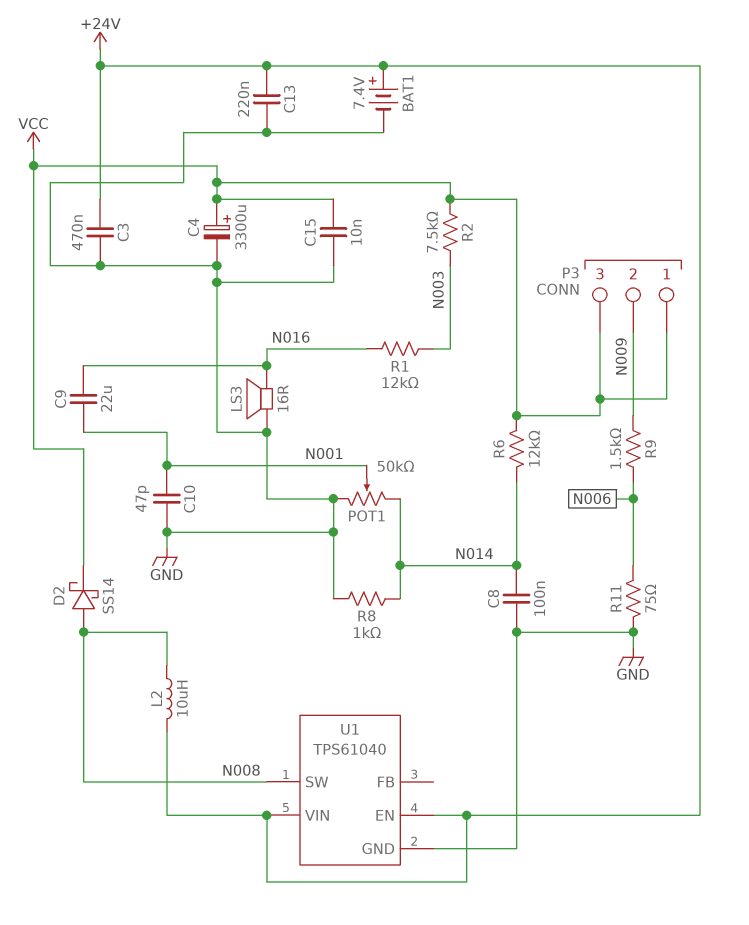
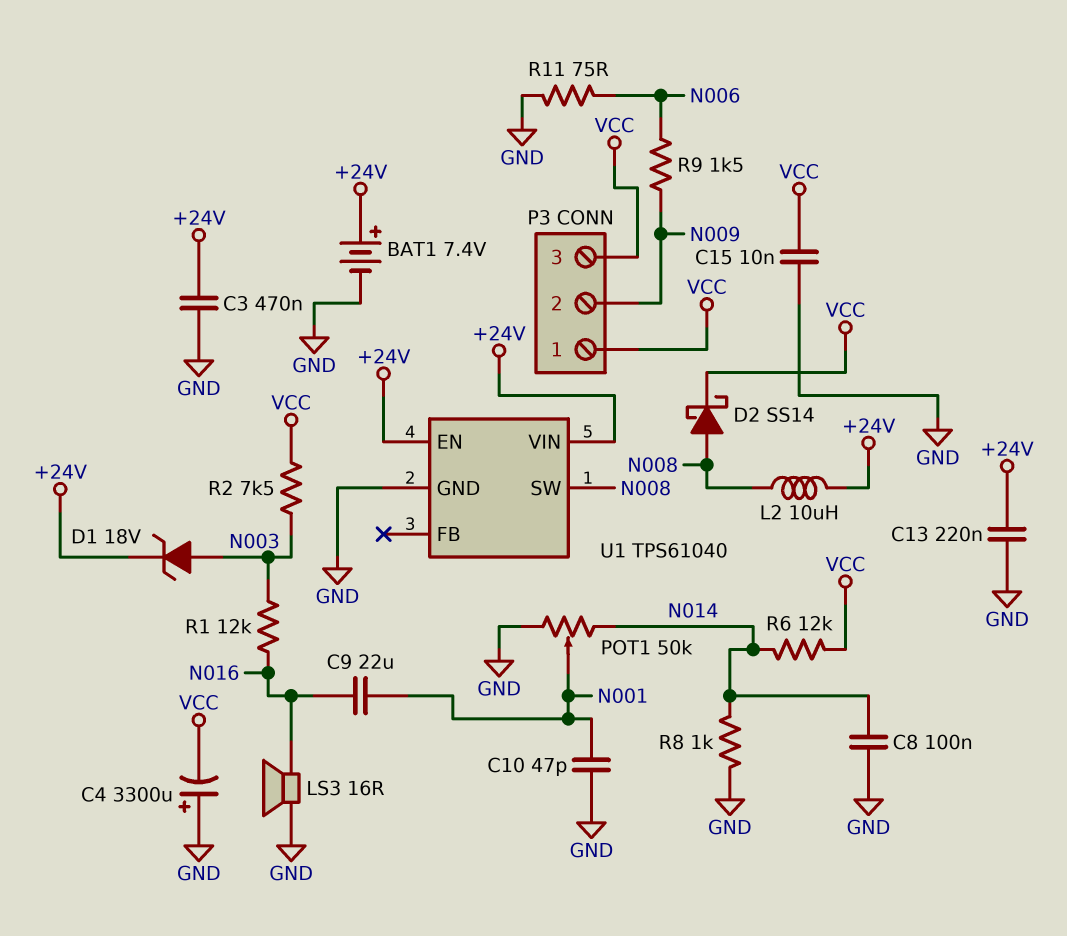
C4: 3300uF (plus VCC, minus GND) -> 3300uF (plus GND, minus VCC)
D1: none -> zener 18V (A N003, K +24V)

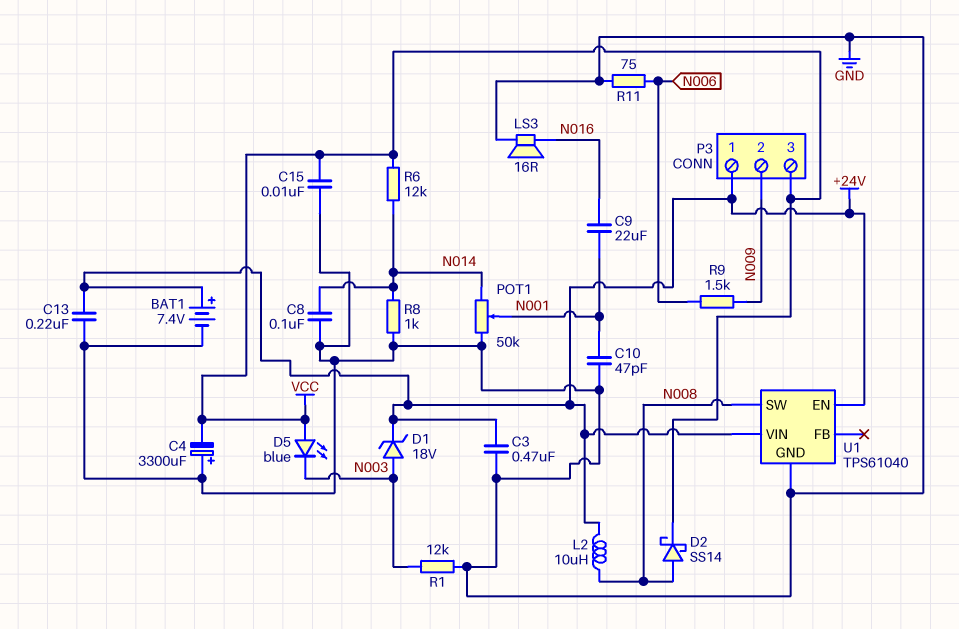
D5: none -> LED blue (A VCC, K N003)
P3 pin 1: VCC -> +24V
R1: 12k (N003, N016) -> 12k (GND, N003)
R2: 7.5k (N003, VCC) -> none

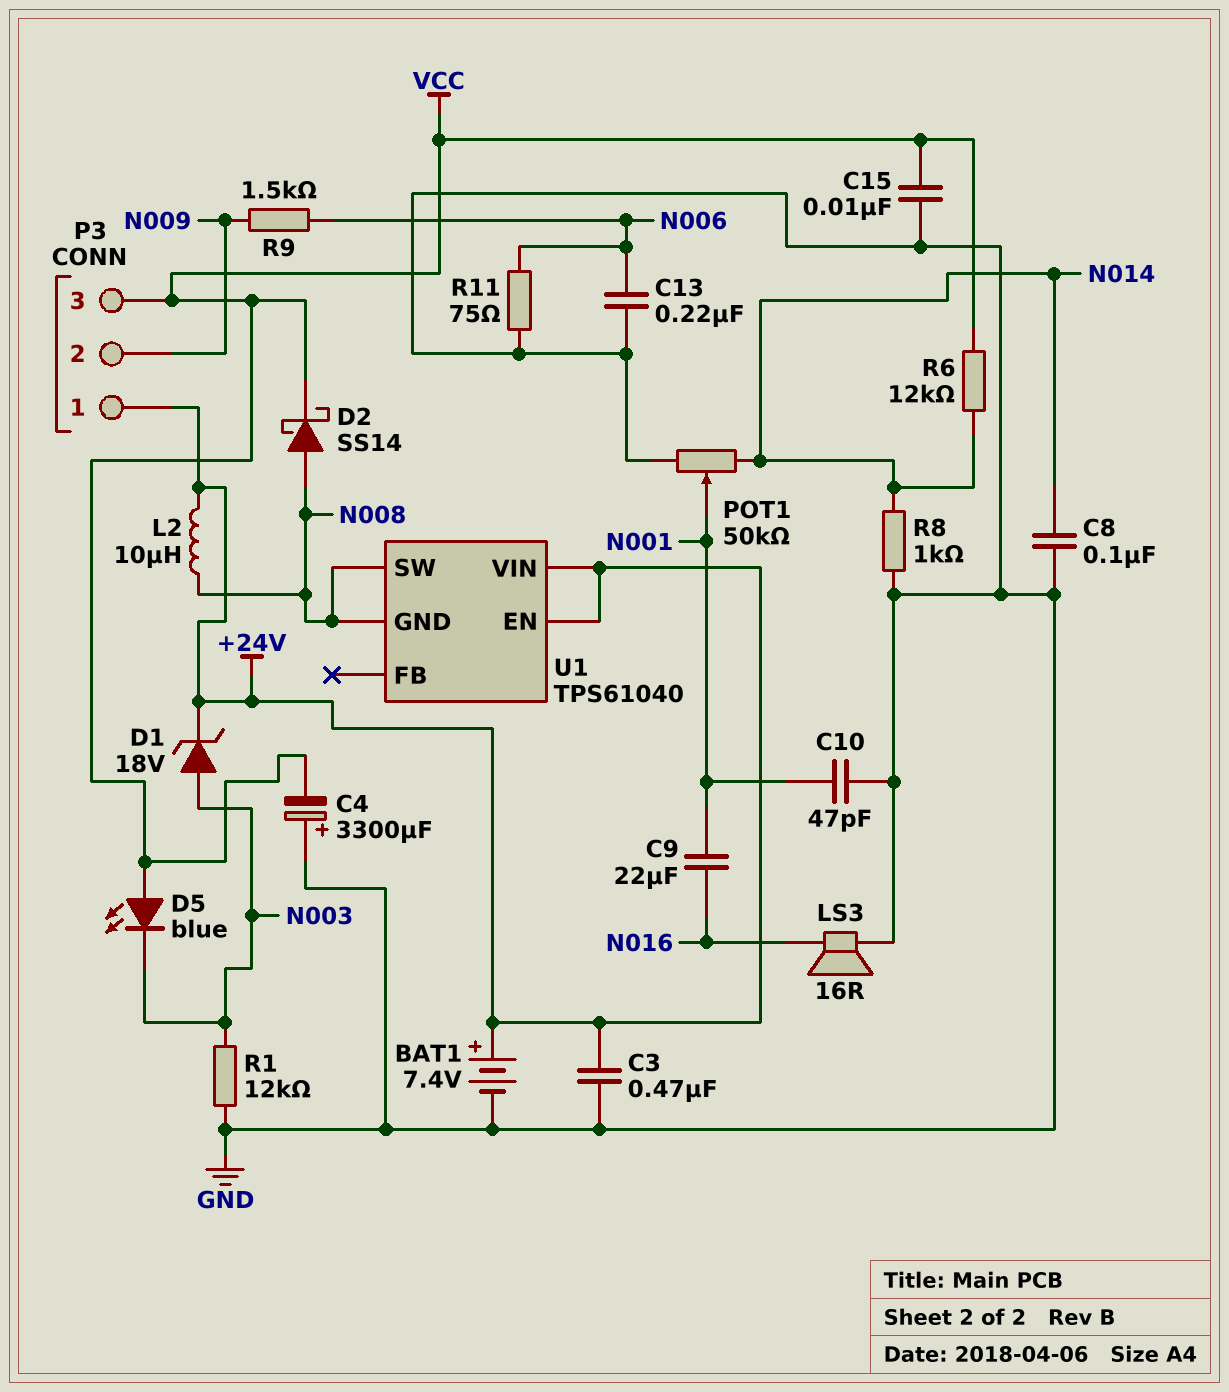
C13: 220nF (+24V, GND) -> 220nF (GND, N006)
U1 pin GND: GND -> N008

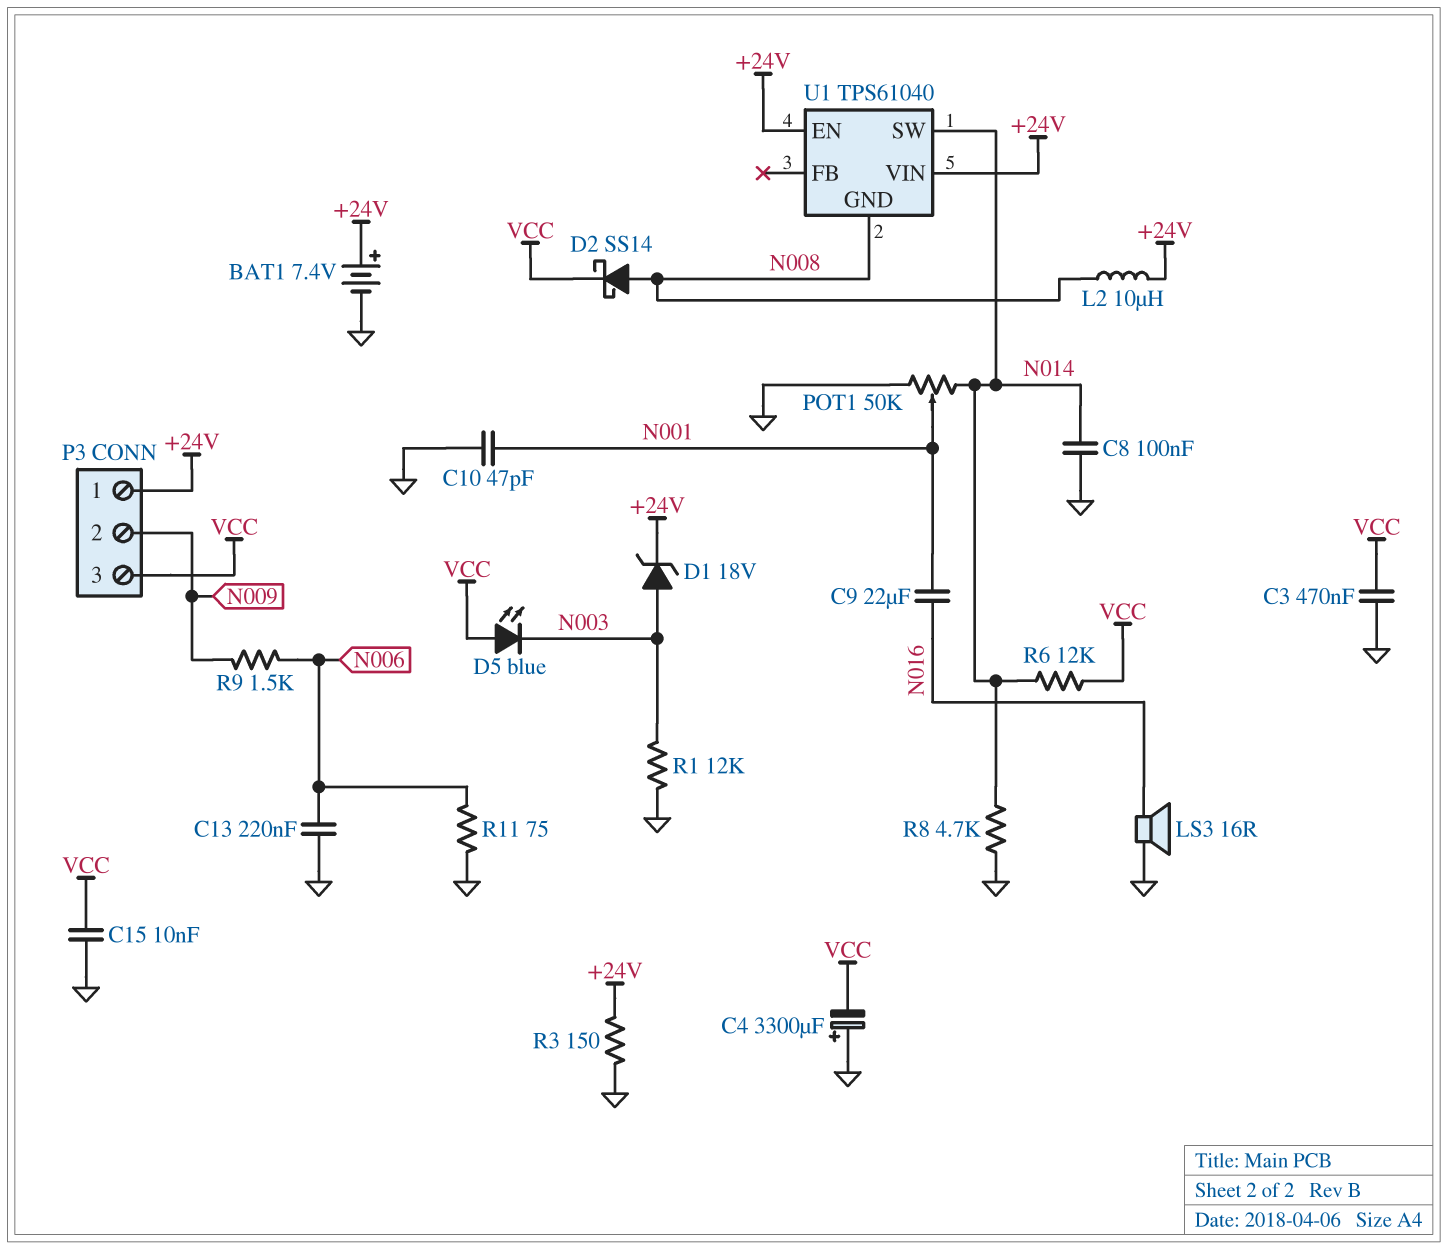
C3: 470nF (+24V, GND) -> 470nF (GND, VCC)
R3: none -> 150 (+24V, GND)
R8: 1k (GND, N014) -> 4.7k (GND, N014)
U1 pin SW: N008 -> N014

